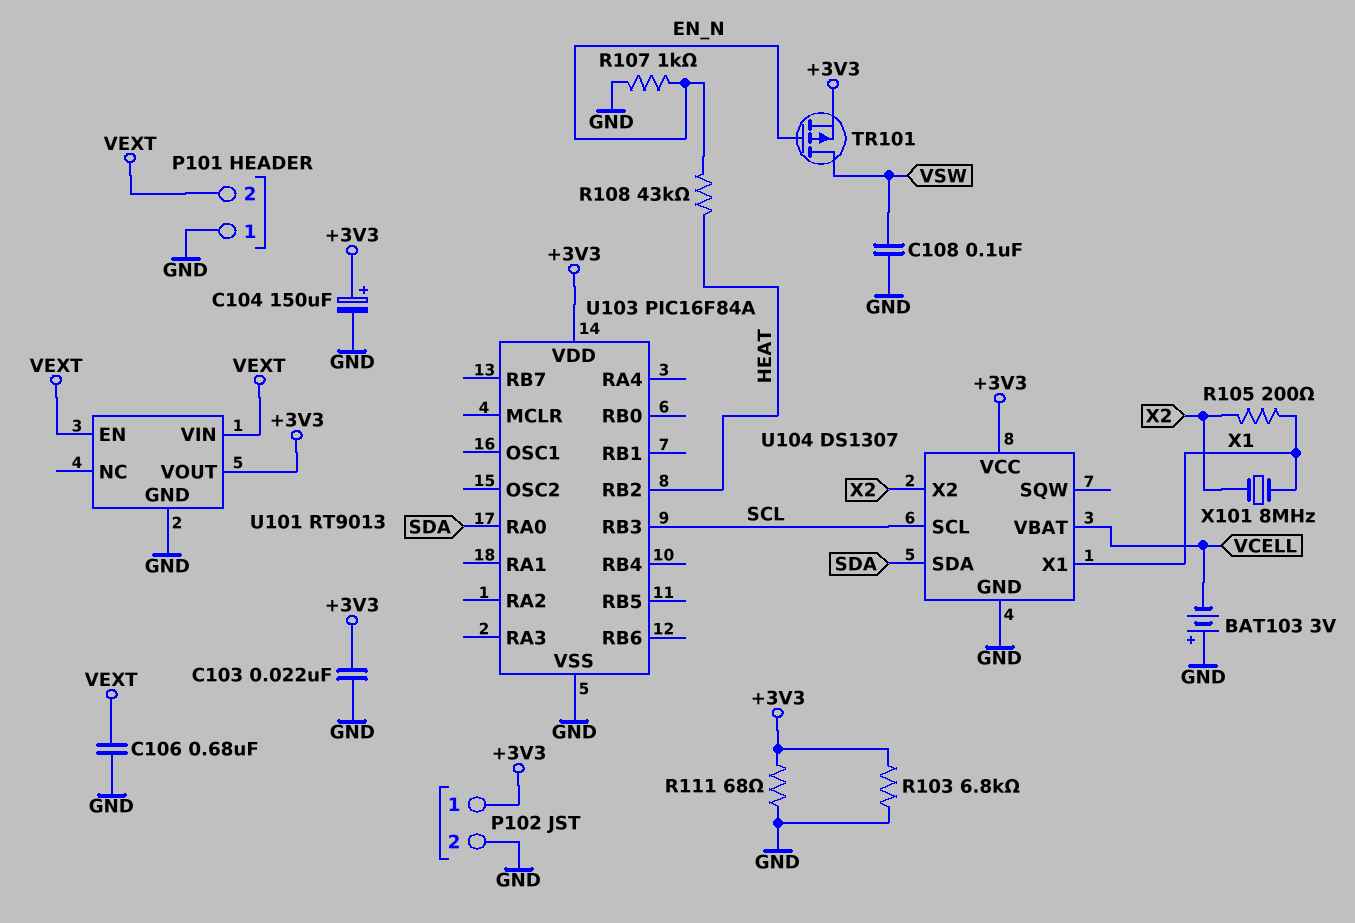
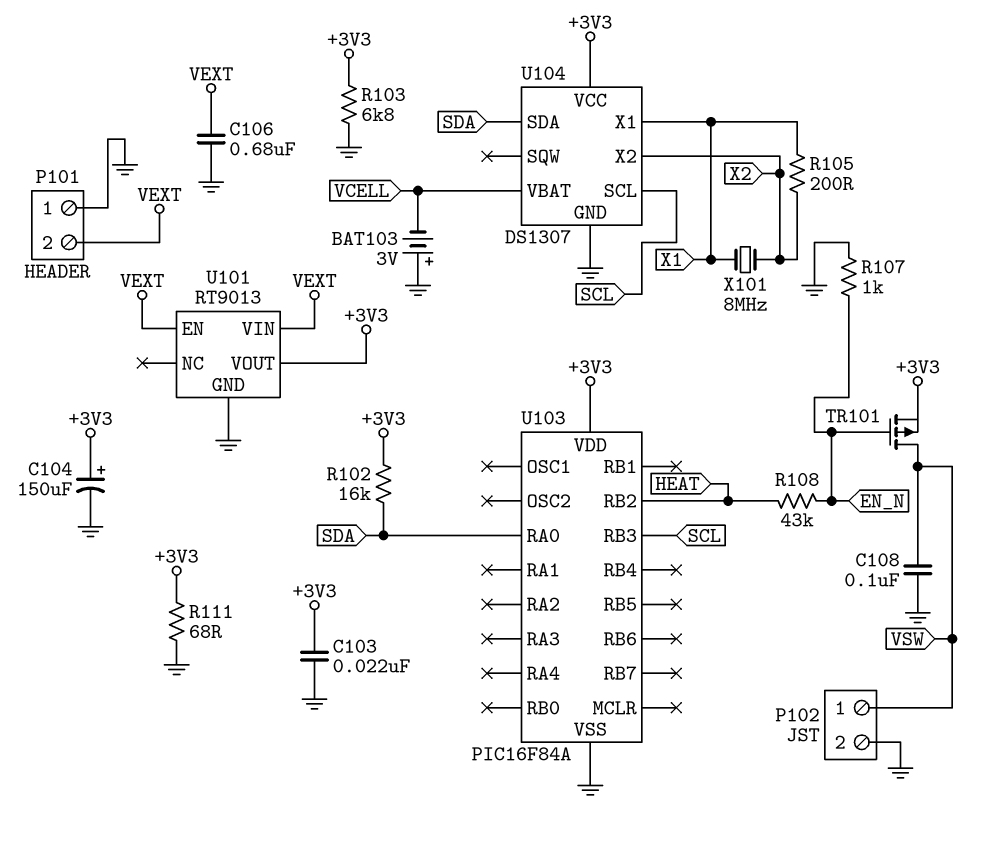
P102 pin 1: +3V3 -> VSW
R102: none -> 16k (+3V3, SDA)

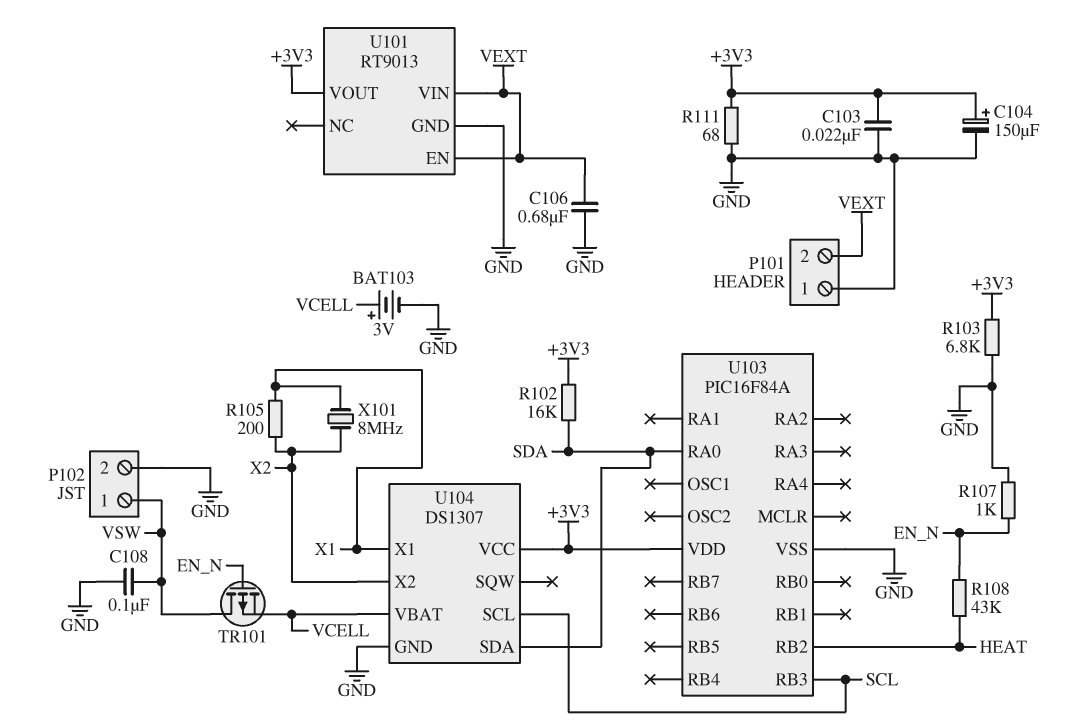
BAT103: 3V (plus GND, minus VCELL) -> 3V (plus VCELL, minus GND)
TR101: PMOS (G EN_N, D VSW, S +3V3) -> PMOS (G EN_N, D VSW, S VCELL)

